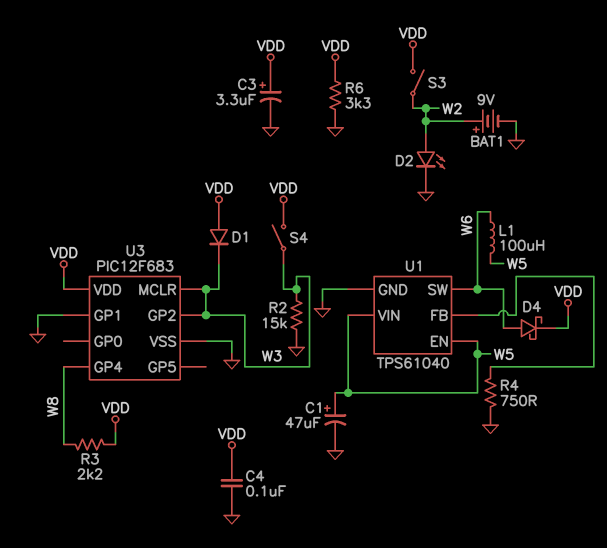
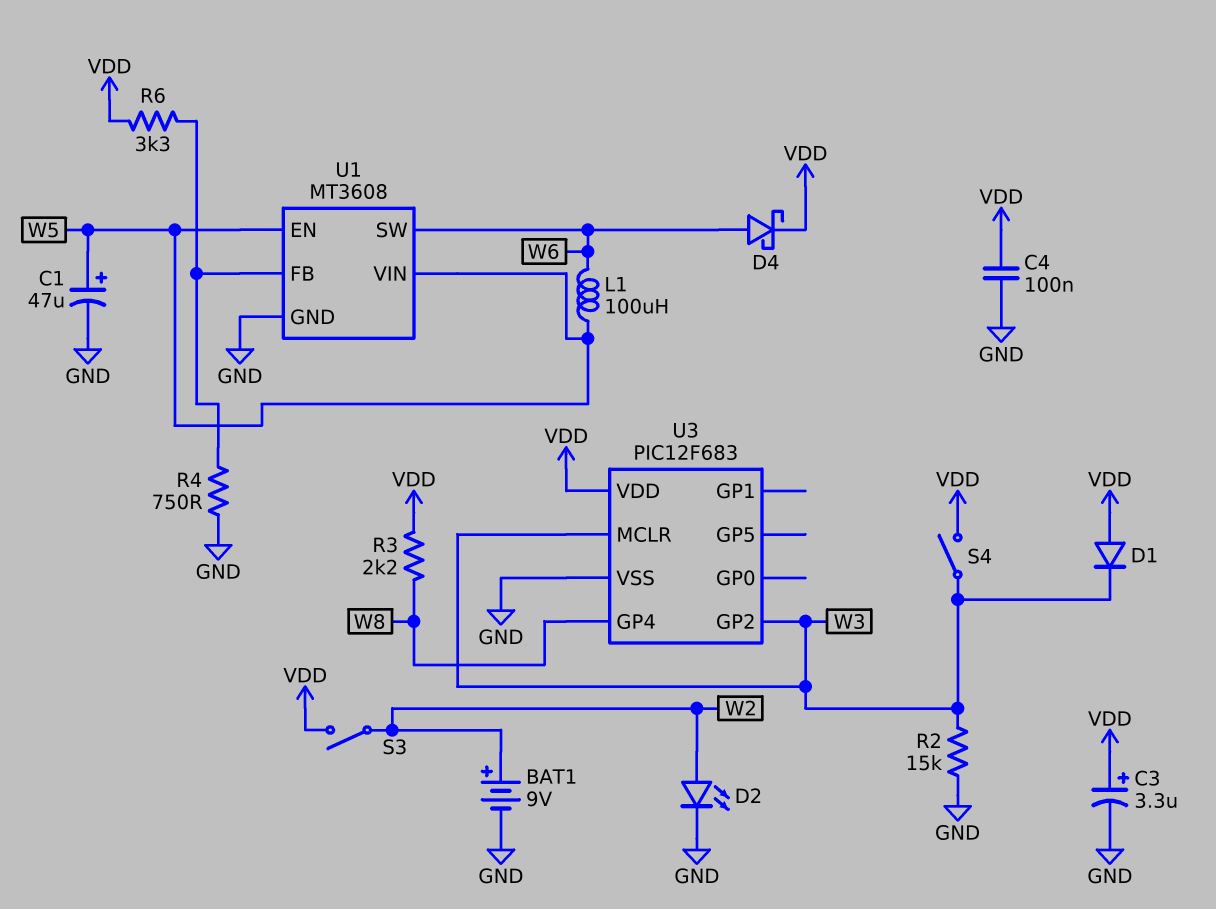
R6: 3.3k (GND, VDD) -> 3.3k (U1/FB, VDD)
U1: TPS61040 -> MT3608
U3 pin GP1: GND -> none

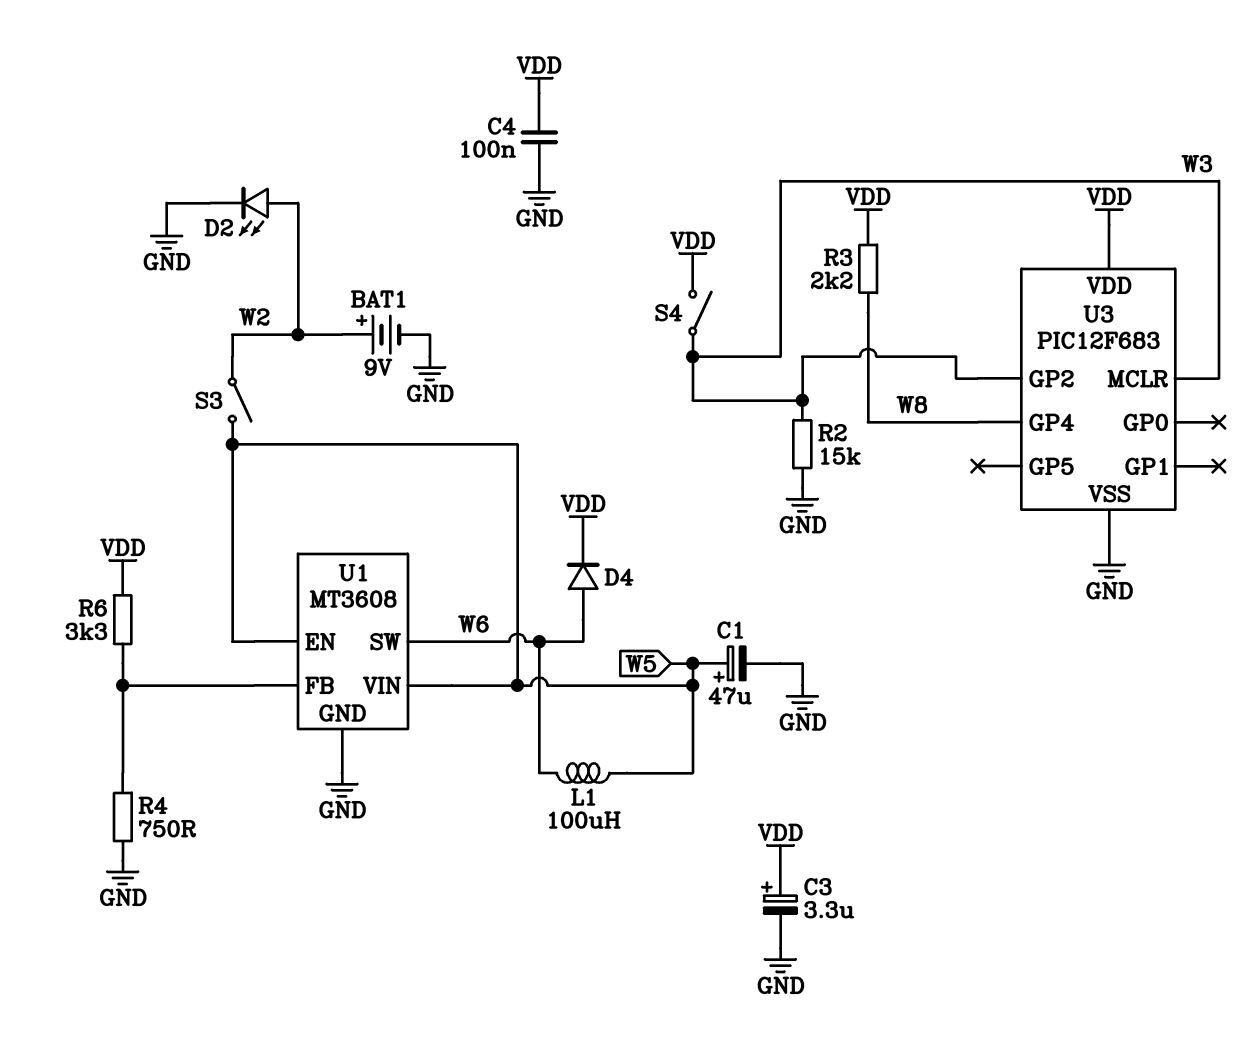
D1: diode (A VDD, K W3) -> none
D4: schottky (A W6, K VDD) -> diode (A W6, K VDD)
S3: switch (VDD, W2) -> switch (W2, W5)

